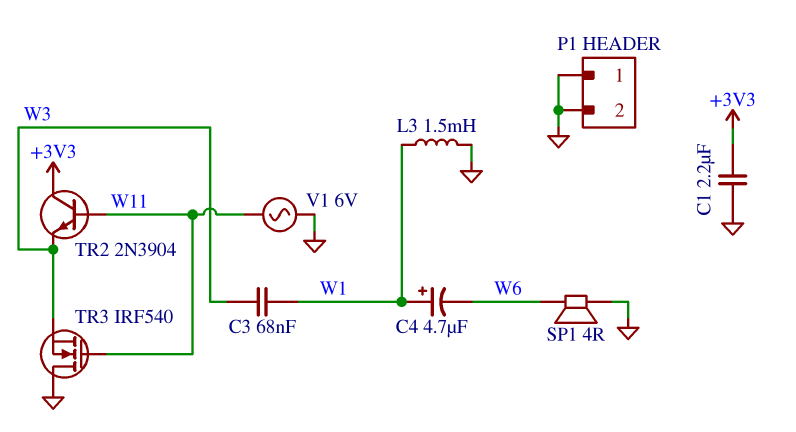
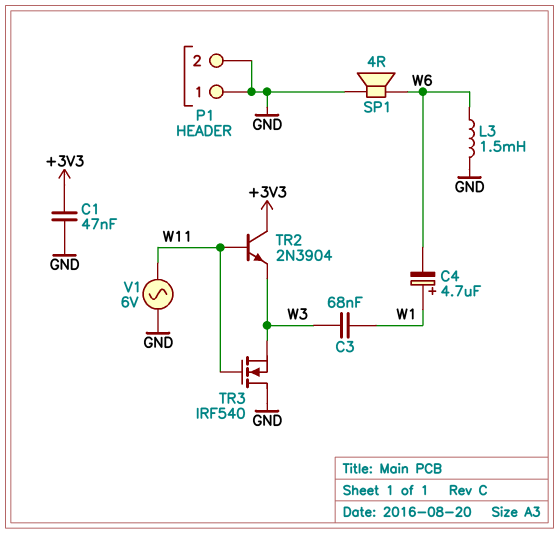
C1: 2.2uF (+3V3, GND) -> 47nF (+3V3, GND)
L3: 1.5mH (GND, W1) -> 1.5mH (GND, W6)

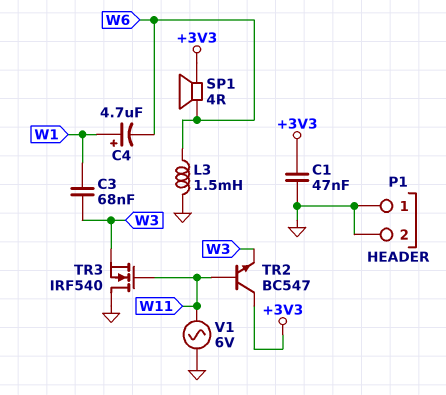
SP1: speaker 4R (GND, W6) -> speaker 4R (+3V3, W6)
TR2: NPN 2N3904 (B W11, C +3V3, E W3) -> NPN BC547 (B W11, C +3V3, E W3)

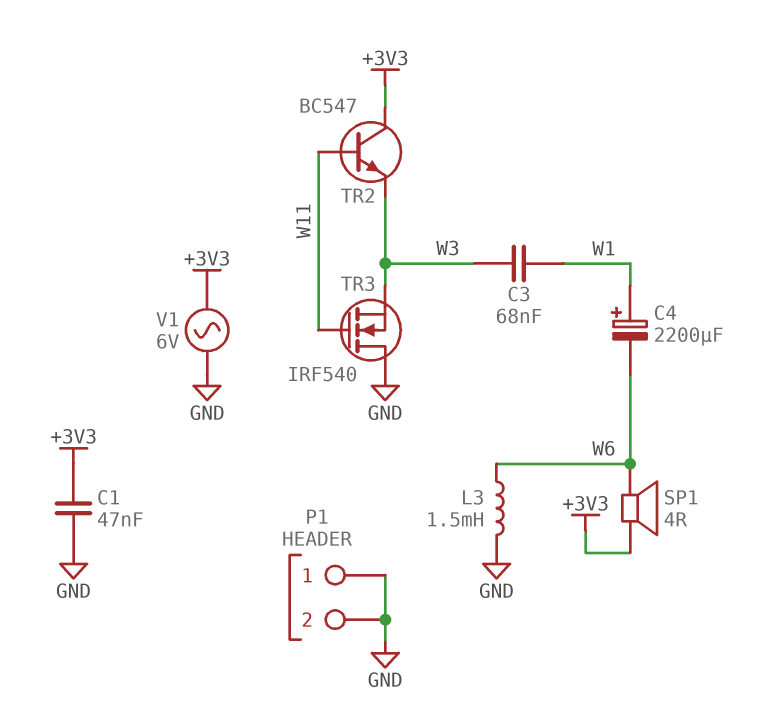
C4: 4.7uF (plus W1, minus W6) -> 2200uF (plus W1, minus W6)
V1: AC 6V (GND, W11) -> AC 6V (+3V3, GND)

